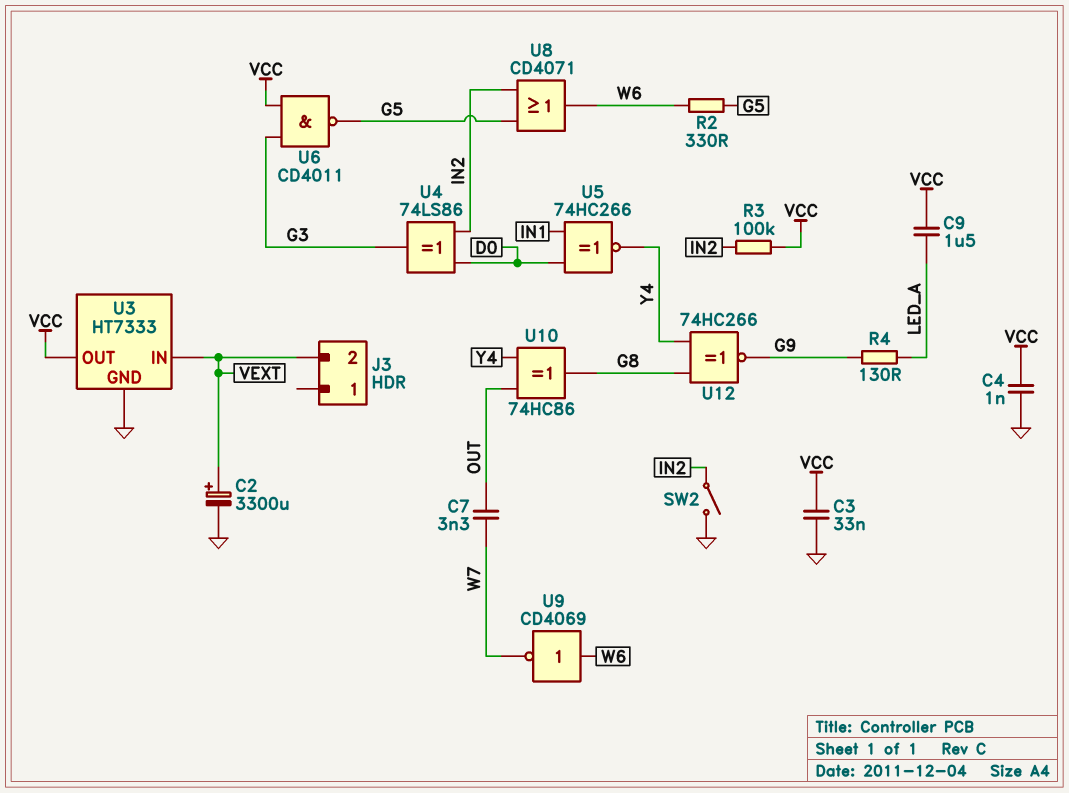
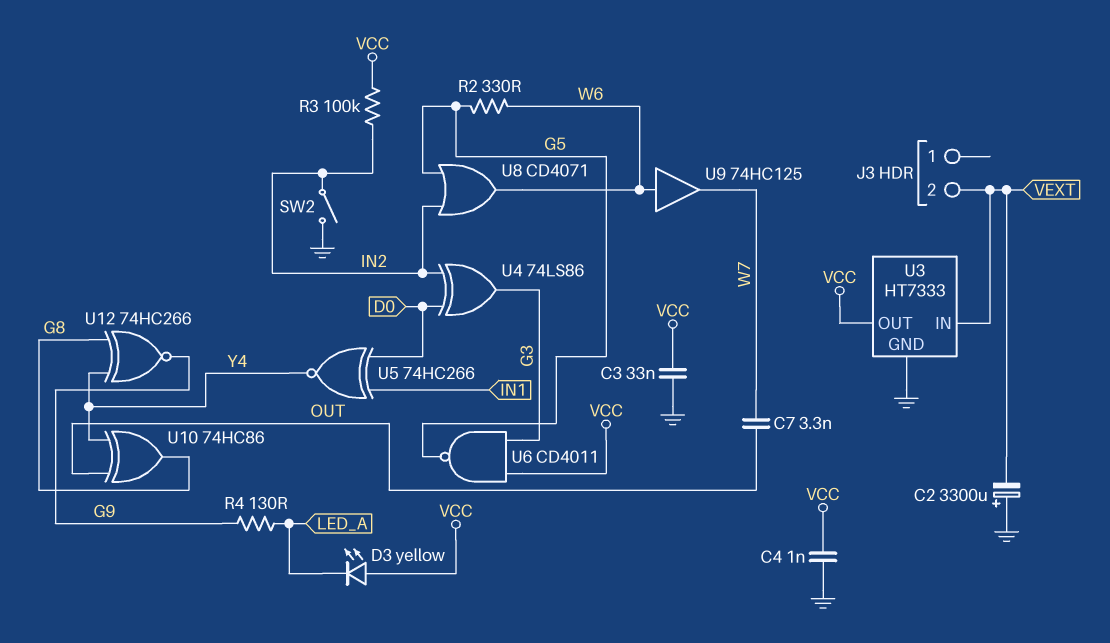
C2: 3300uF (plus VEXT, minus GND) -> 3300uF (plus GND, minus VEXT)
C9: 1.5uF (LED_A, VCC) -> none
D3: none -> LED yellow (A VCC, K LED_A)
U9: NOT CD4069 (in W6, out W7) -> buffer 74HC125 (in W6, out W7)

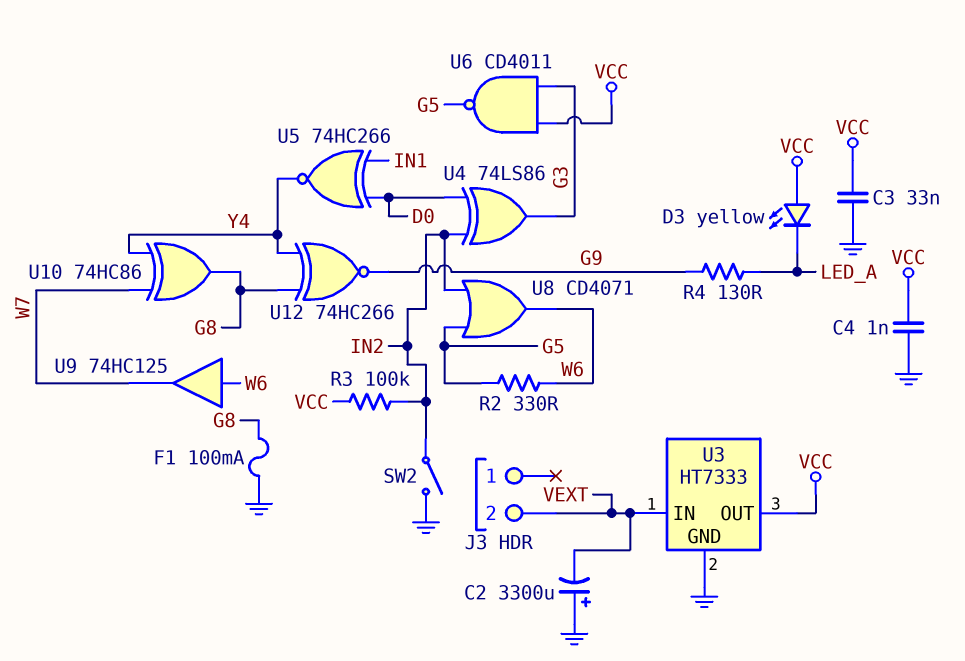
C7: 3.3nF (OUT, W7) -> none
F1: none -> 100mA (G8, GND)
U10: XOR 74HC86 (in OUT, in Y4, out G8) -> XOR 74HC86 (in W7, in Y4, out G8)

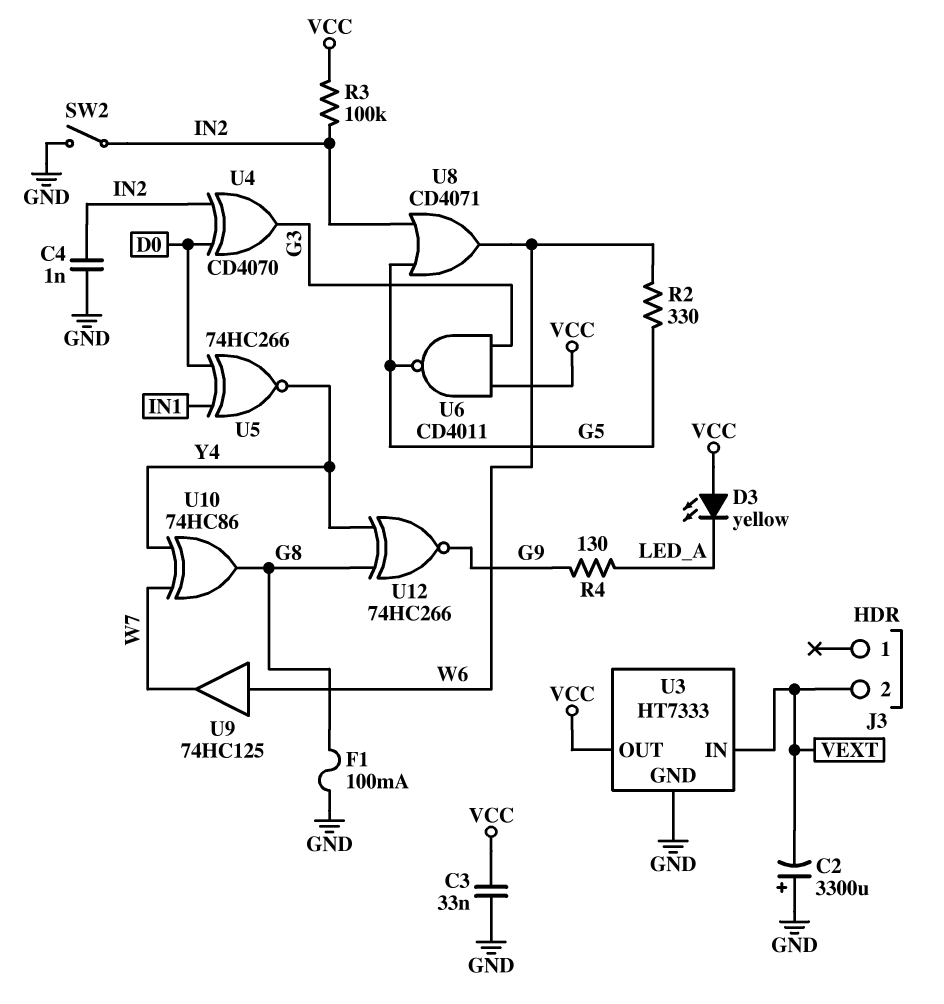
C4: 1nF (GND, VCC) -> 1nF (GND, IN2)
U4: XOR 74LS86 (in D0, in IN2, out G3) -> XOR CD4070 (in D0, in IN2, out G3)

